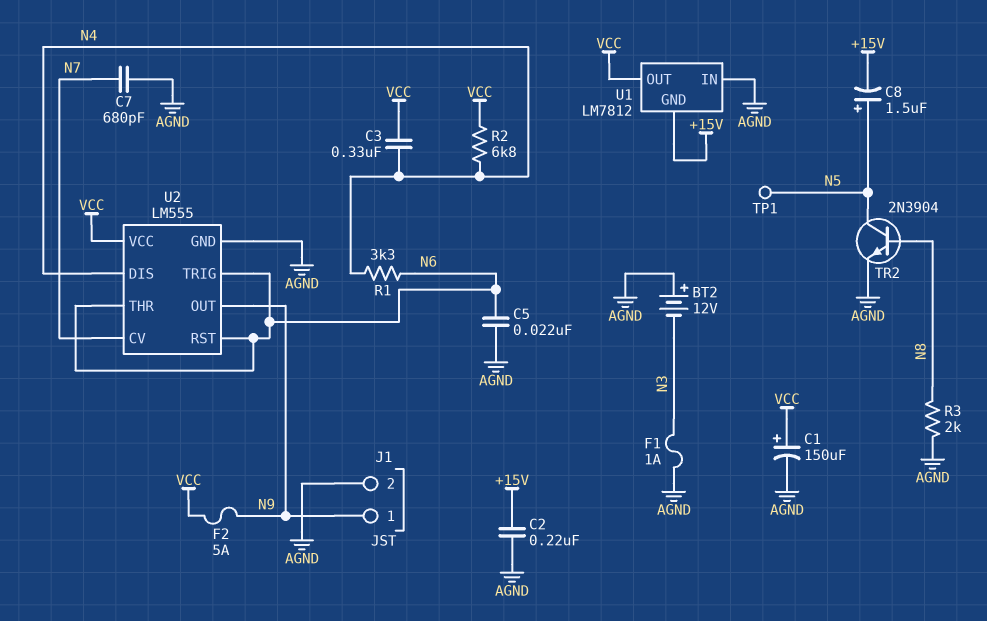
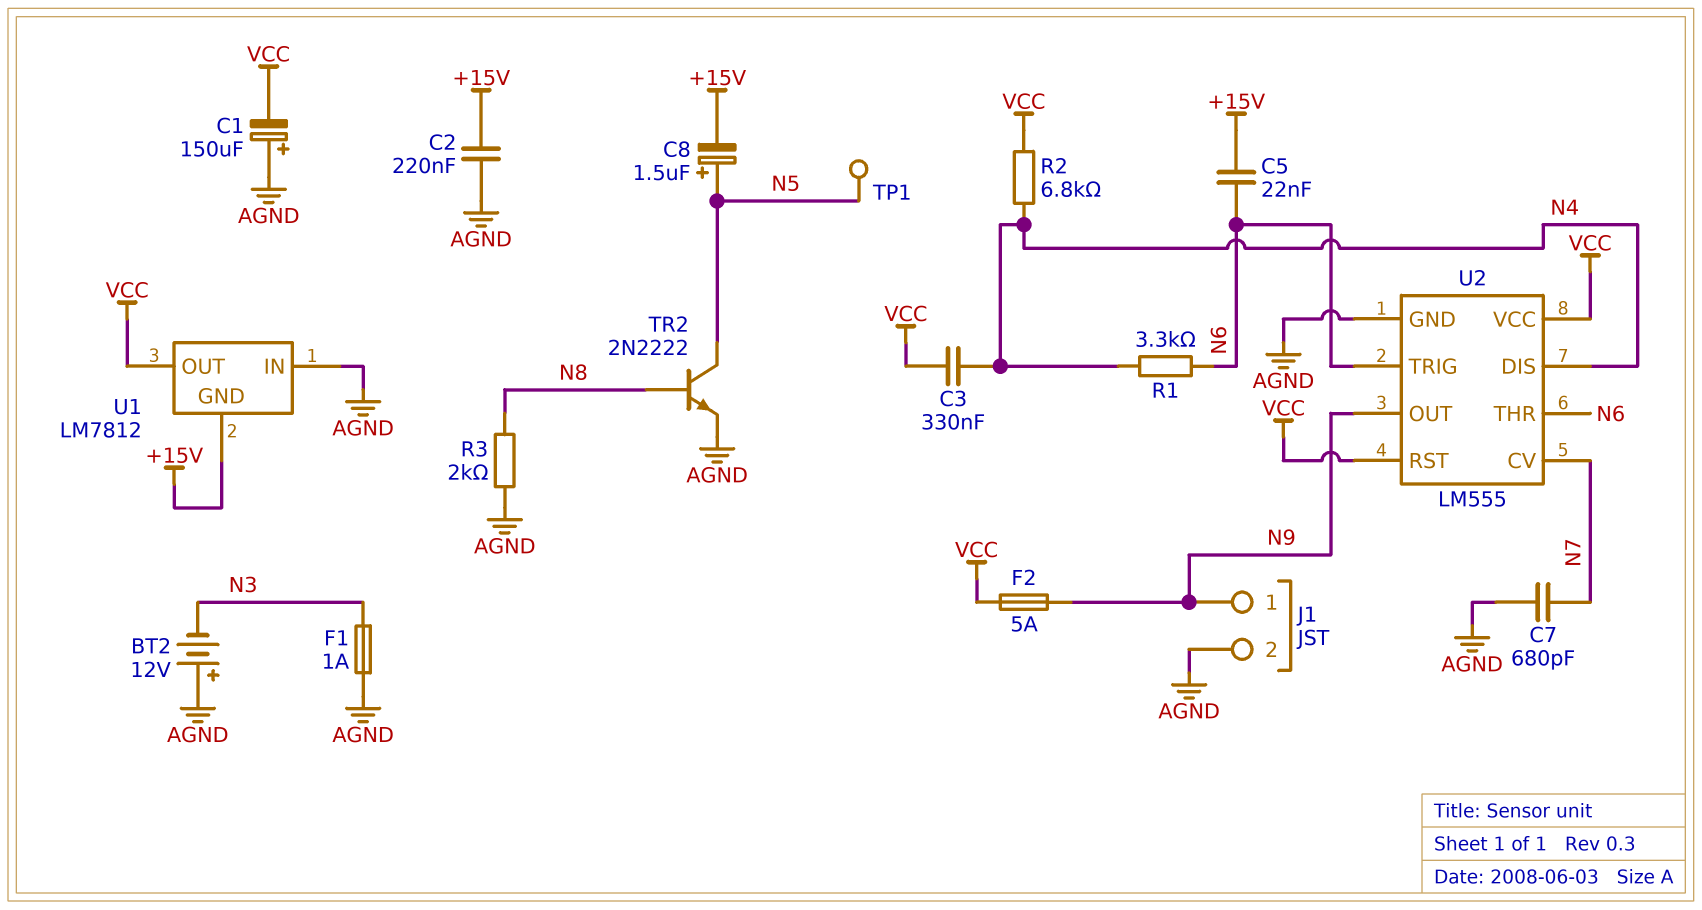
C1: 150uF (plus VCC, minus AGND) -> 150uF (plus AGND, minus VCC)
C5: 22nF (AGND, N6) -> 22nF (+15V, N6)
TR2: NPN 2N3904 (B N8, C N5, E AGND) -> NPN 2N2222 (B N8, C N5, E AGND)
U2 pin RST: N6 -> VCC

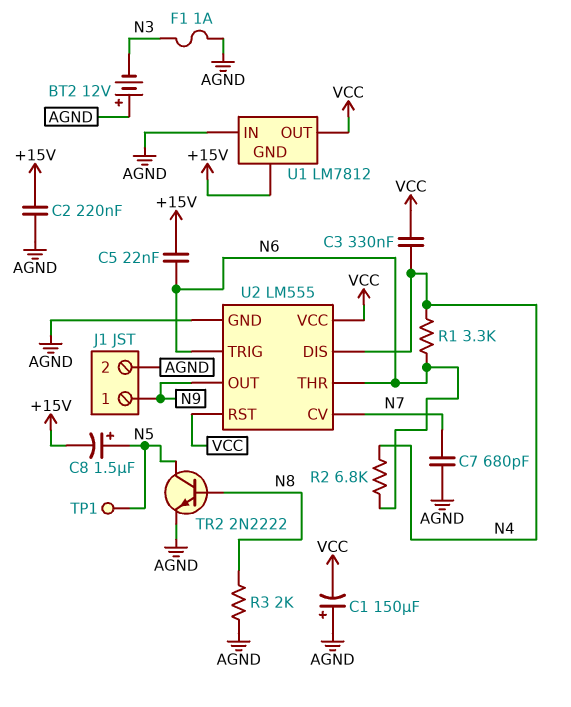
F2: 5A (N9, VCC) -> none
R2: 6.8k (N4, VCC) -> 6.8k (N4, N6)

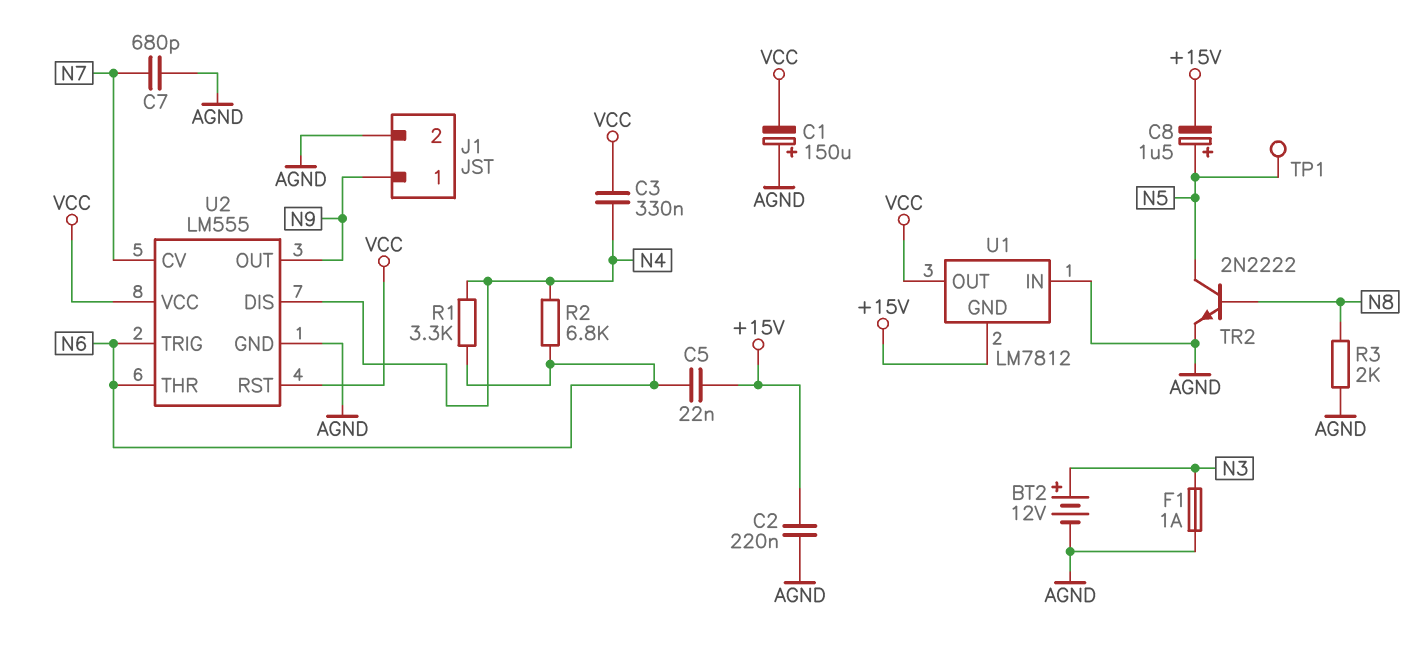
BT2: 12V (plus AGND, minus N3) -> 12V (plus N3, minus AGND)

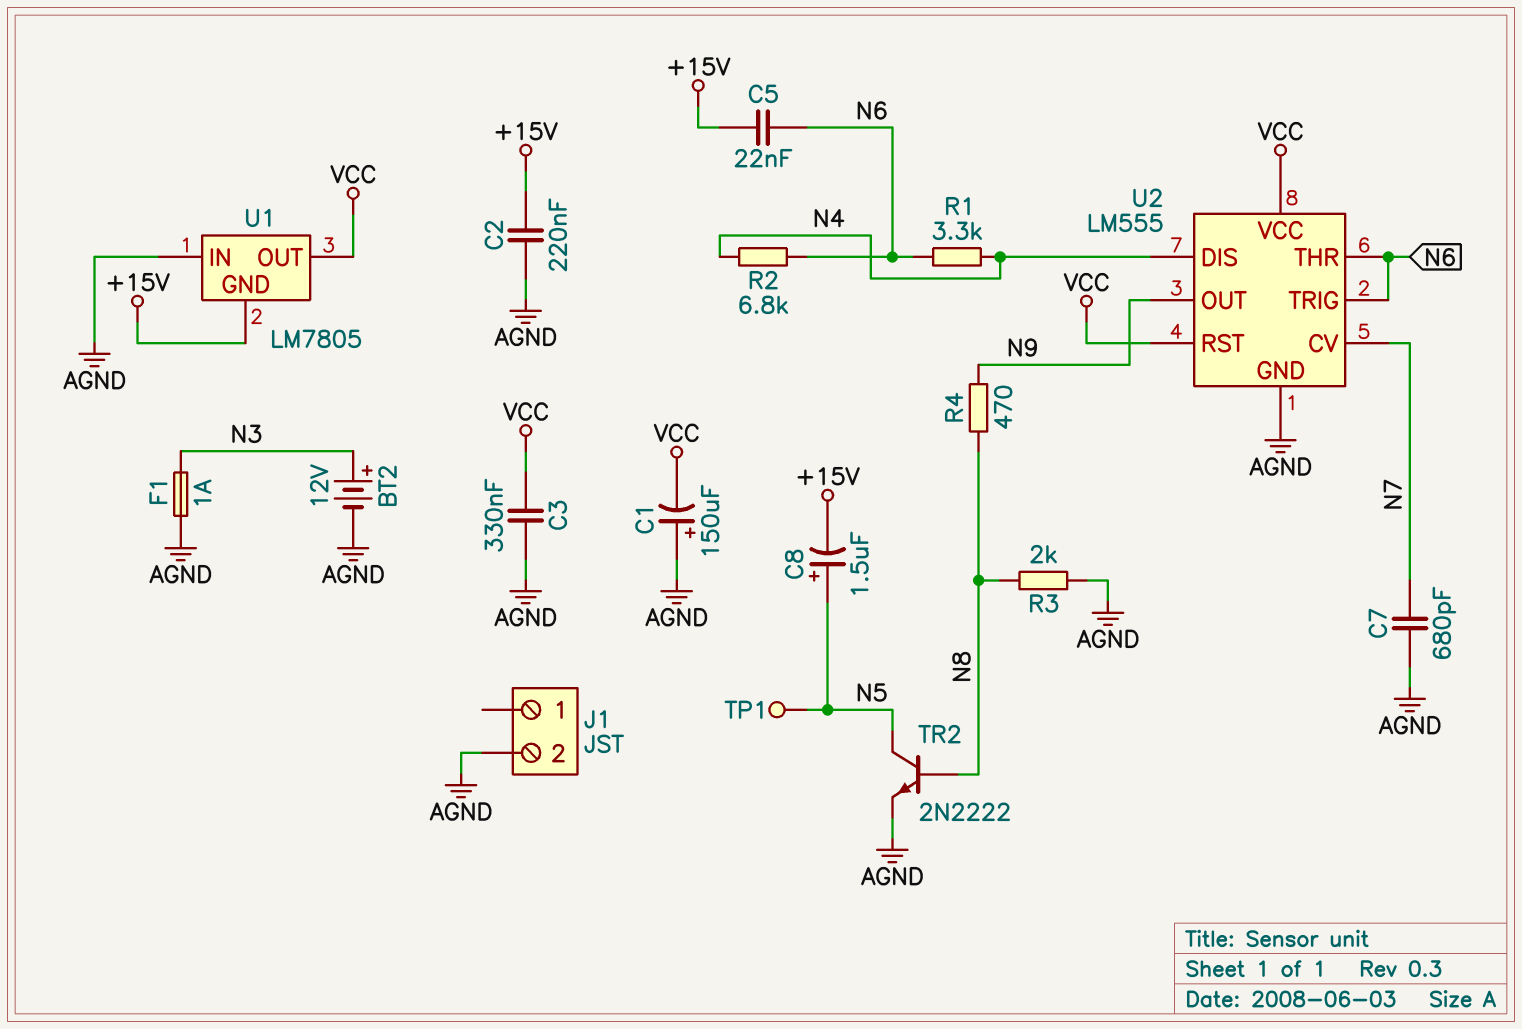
C3: 330nF (N4, VCC) -> 330nF (AGND, VCC)
J1 pin 1: N9 -> none
R4: none -> 470 (N8, N9)
U1: LM7812 -> LM7805

